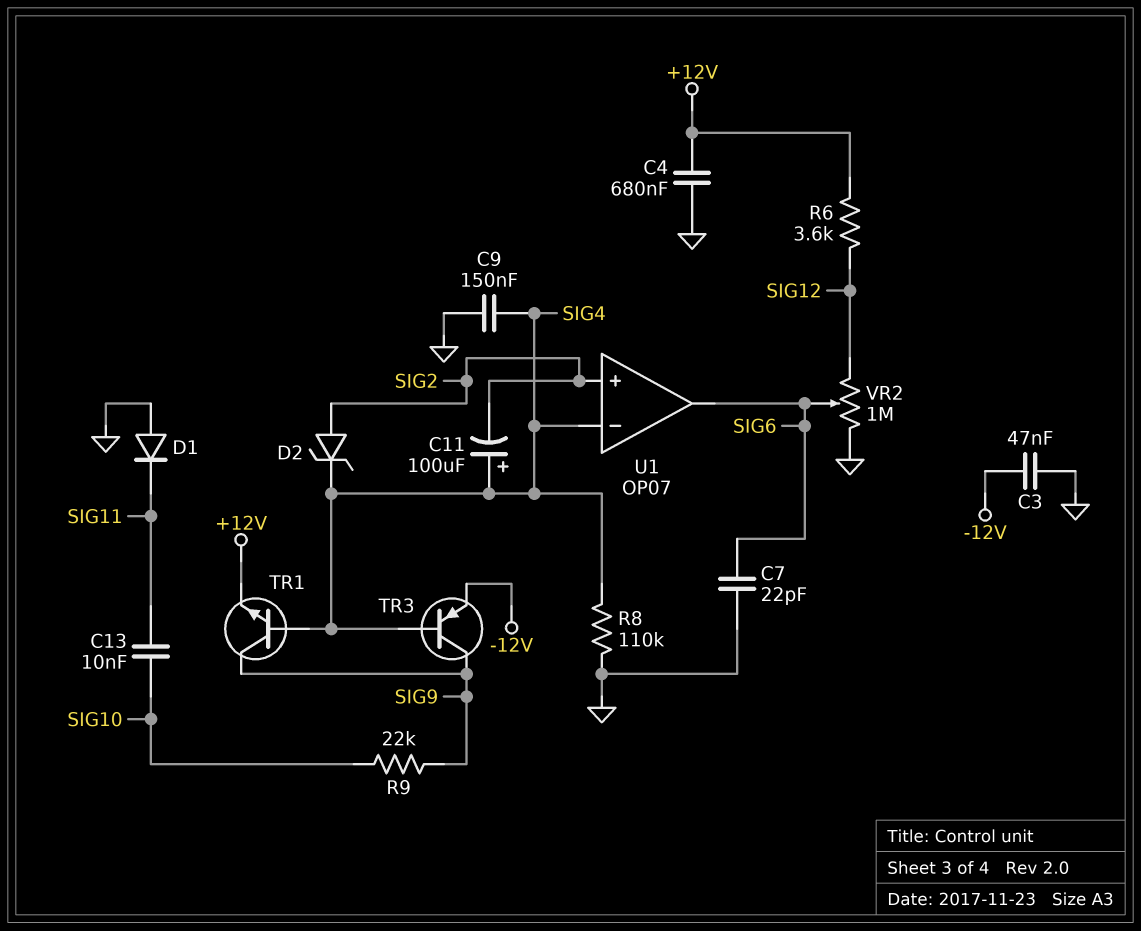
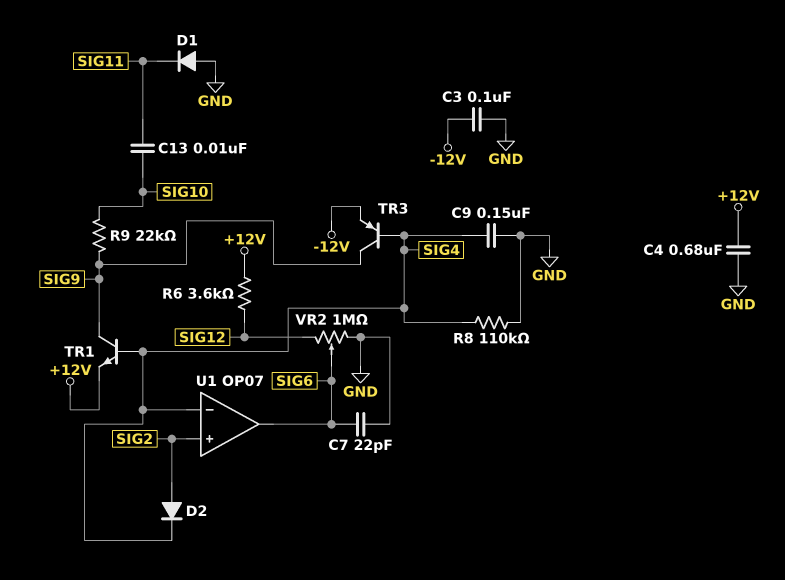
C3: 47nF (-12V, GND) -> 100nF (-12V, GND)
C11: 100uF (plus SIG4, minus SIG2) -> none
D2: zener (A SIG2, K SIG4) -> diode (A SIG2, K SIG4)

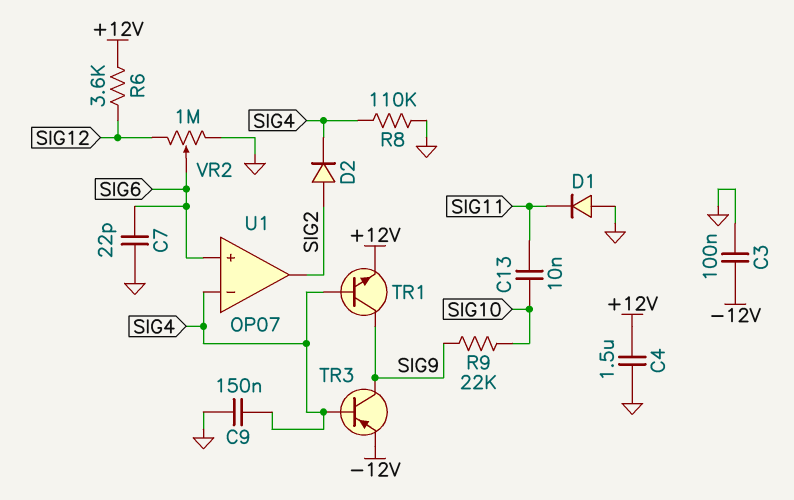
C4: 680nF (+12V, GND) -> 1.5uF (+12V, GND)
U1 pin in+: SIG2 -> SIG6
U1 pin out: SIG6 -> SIG2

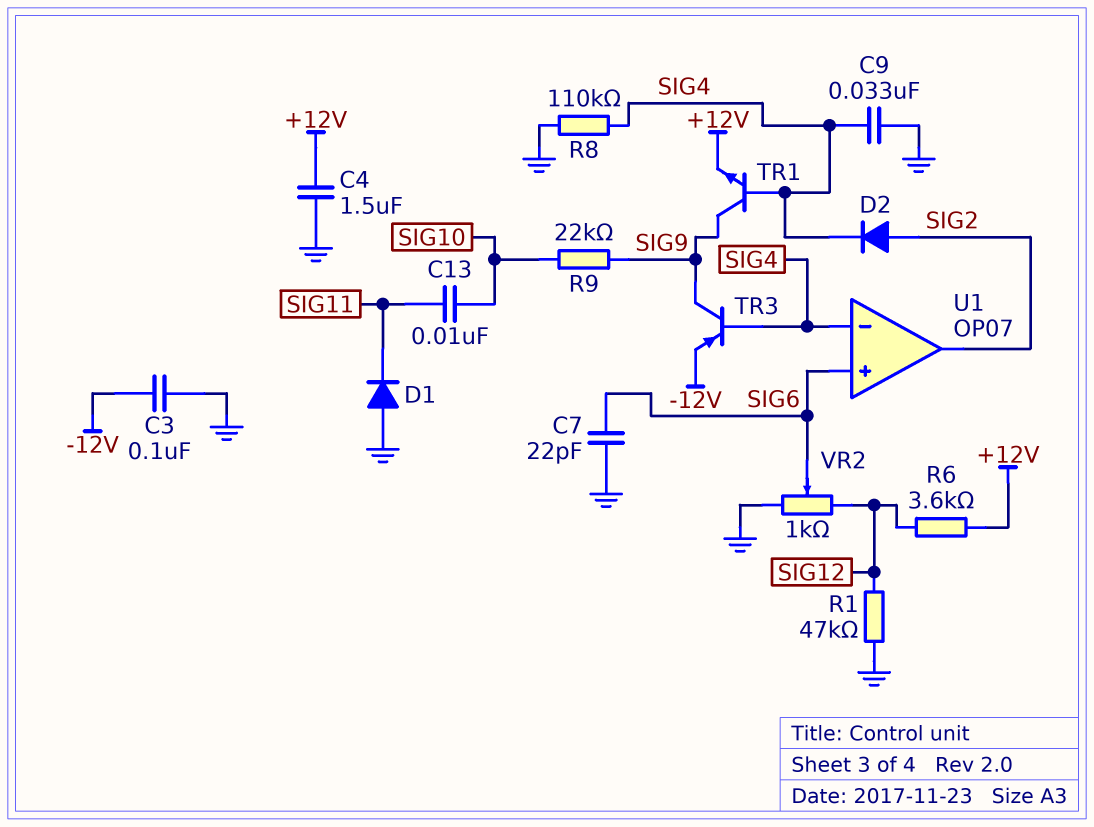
C9: 150nF (GND, SIG4) -> 33nF (GND, SIG4)
R1: none -> 47k (GND, SIG12)
VR2: 1M (GND, SIG12, wiper SIG6) -> 1k (GND, SIG12, wiper SIG6)

